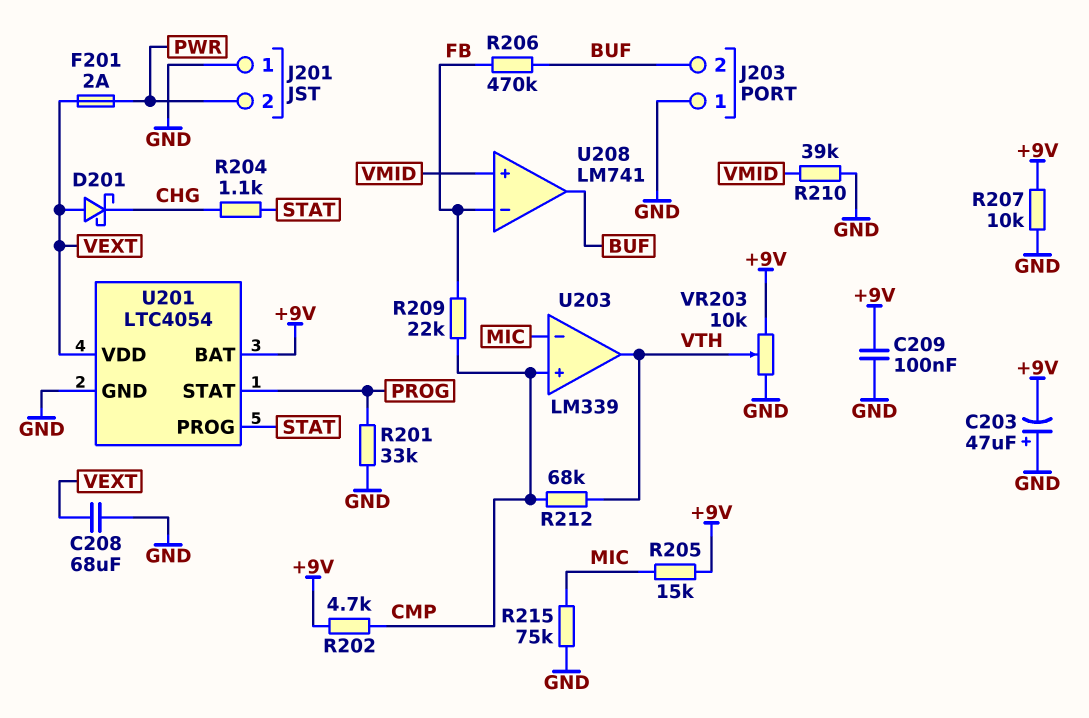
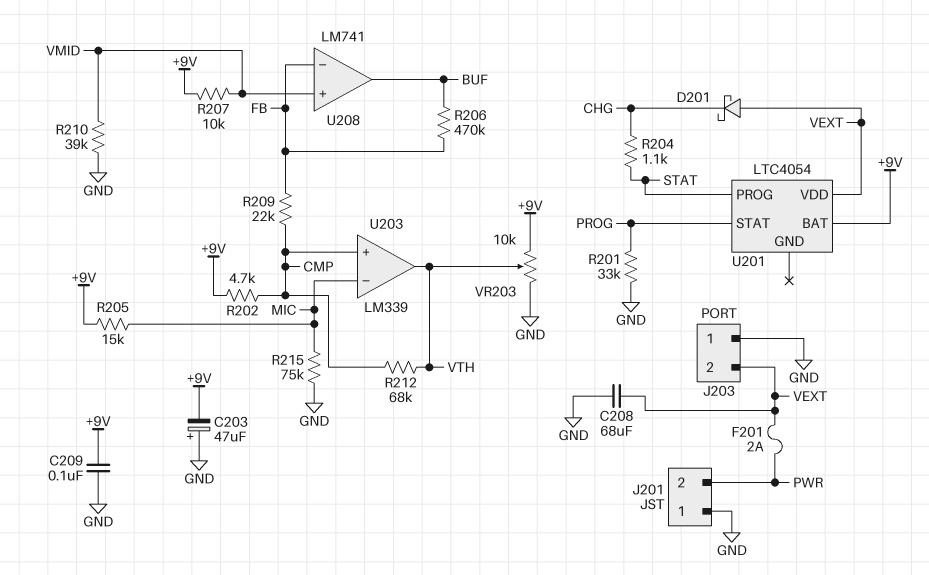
J203 pin 2: BUF -> VEXT
R207: 10k (+9V, GND) -> 10k (+9V, VMID)
U201 pin GND: GND -> none

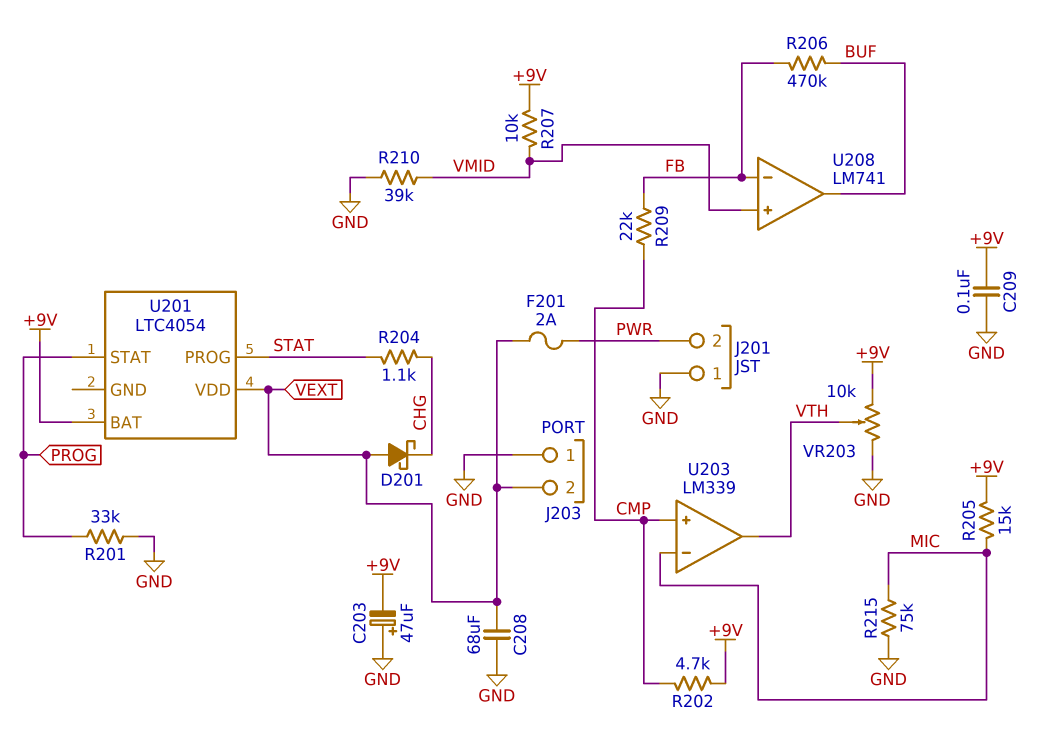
R212: 68k (CMP, VTH) -> none

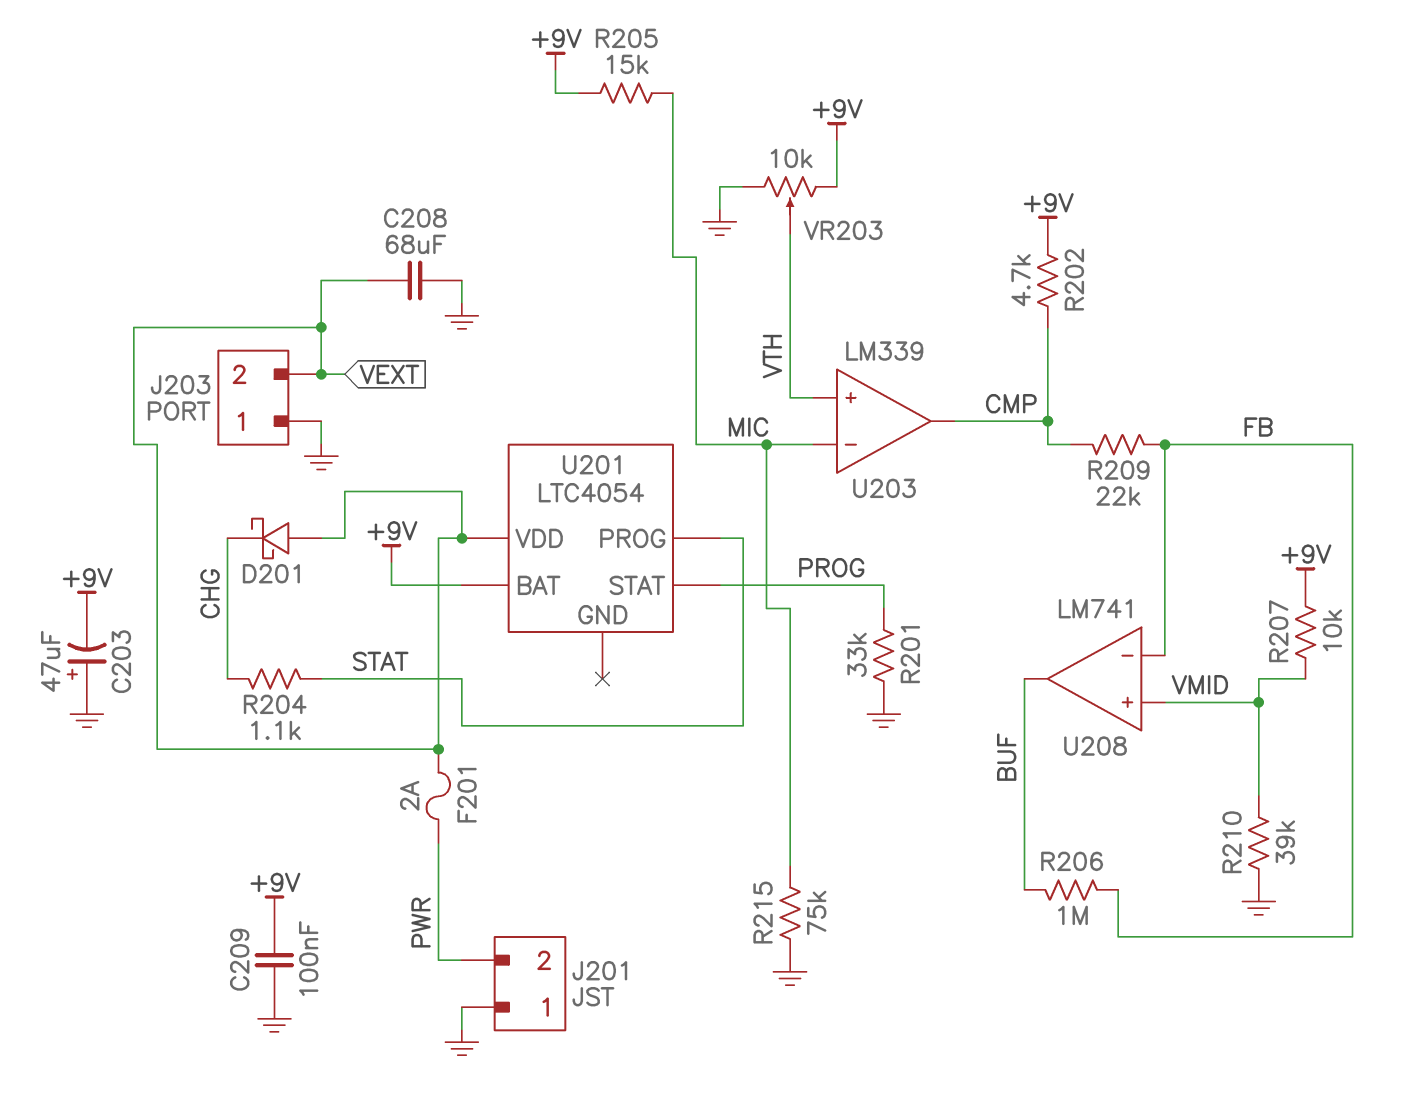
R206: 470k (BUF, FB) -> 1M (BUF, FB)
U203 pin in+: CMP -> VTH
U203 pin out: VTH -> CMP

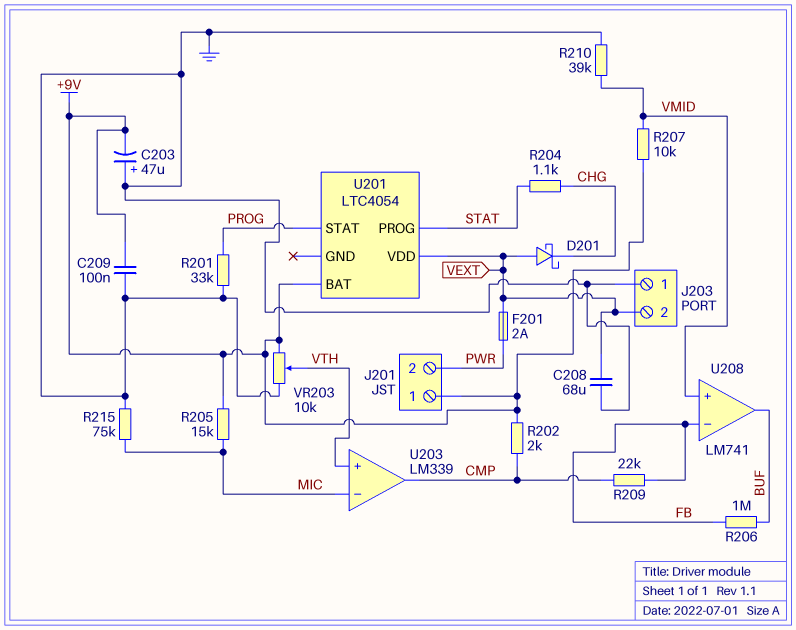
J201 pin 1: GND -> +9V
R202: 4.7k (+9V, CMP) -> 2k (+9V, CMP)

